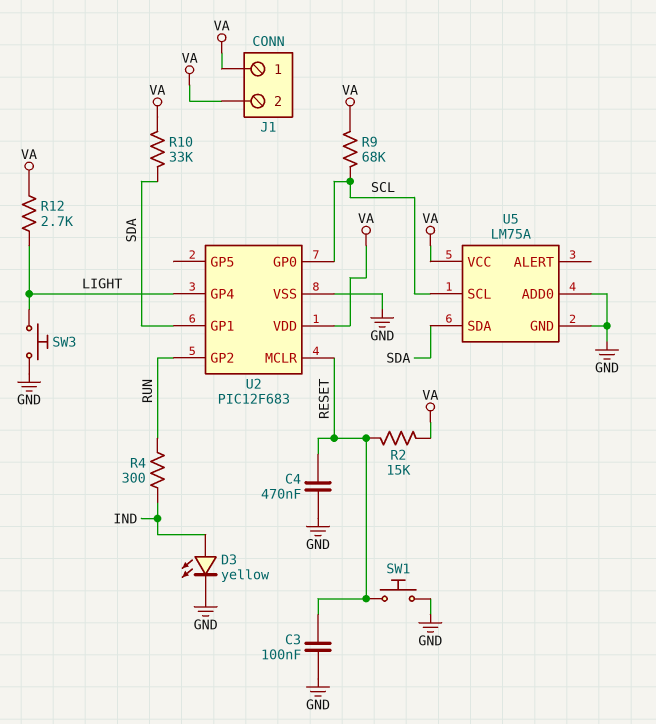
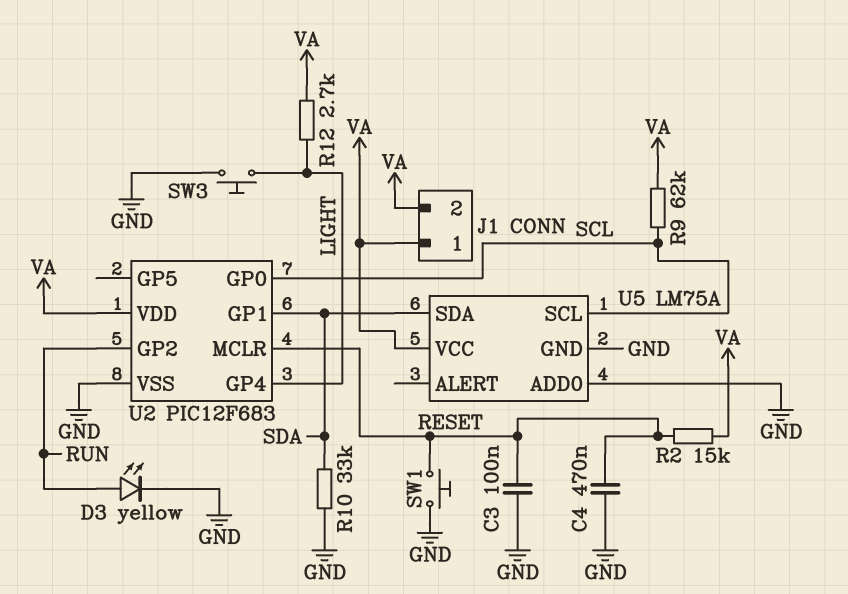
D3: LED yellow (A IND, K GND) -> LED yellow (A RUN, K GND)
R4: 300 (IND, RUN) -> none
R9: 68k (SCL, VA) -> 62k (SCL, VA)
R10: 33k (SDA, VA) -> 33k (GND, SDA)

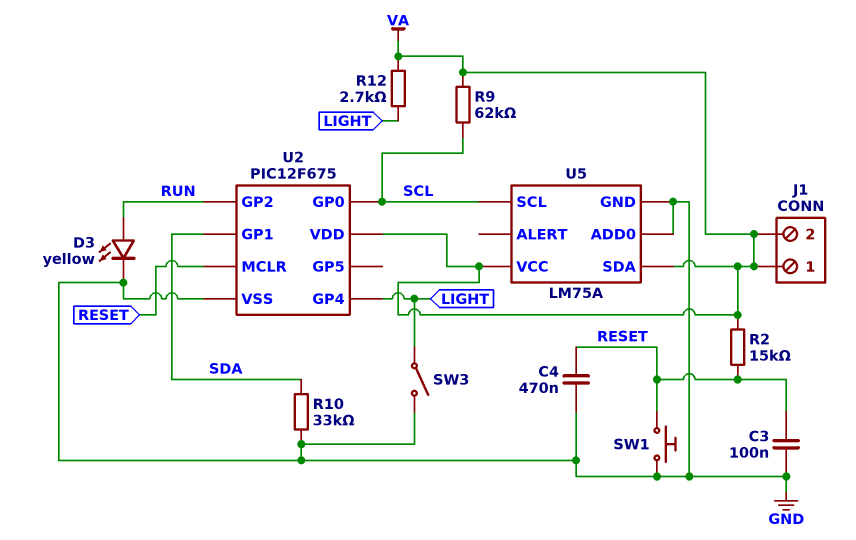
SW3: button (GND, LIGHT) -> switch (GND, LIGHT)
U2: PIC12F683 -> PIC12F675
U5 pin SDA: SDA -> VA

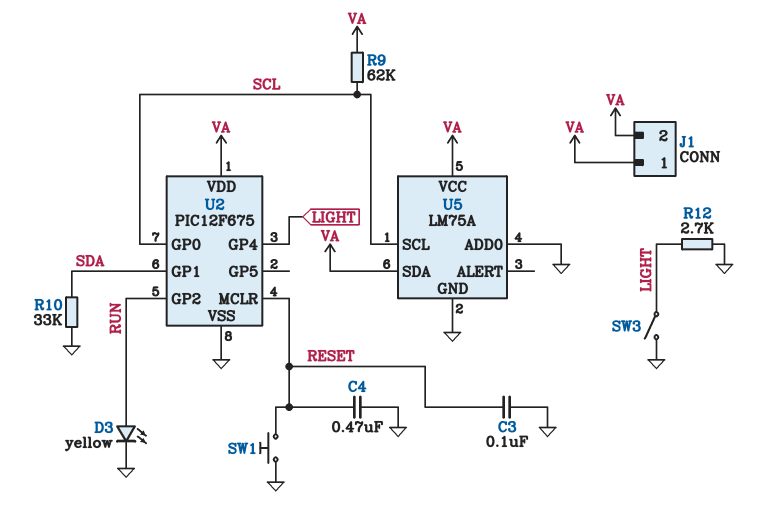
R2: 15k (RESET, VA) -> none
R12: 2.7k (LIGHT, VA) -> 2.7k (GND, LIGHT)

